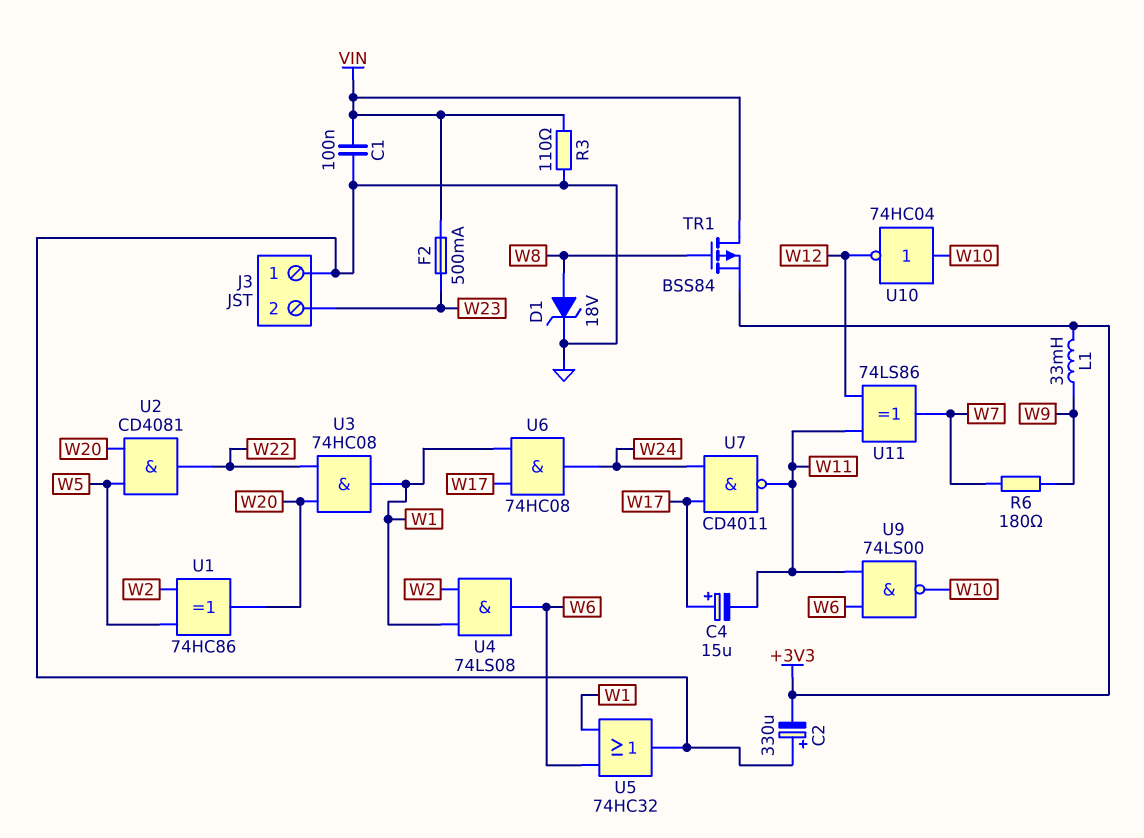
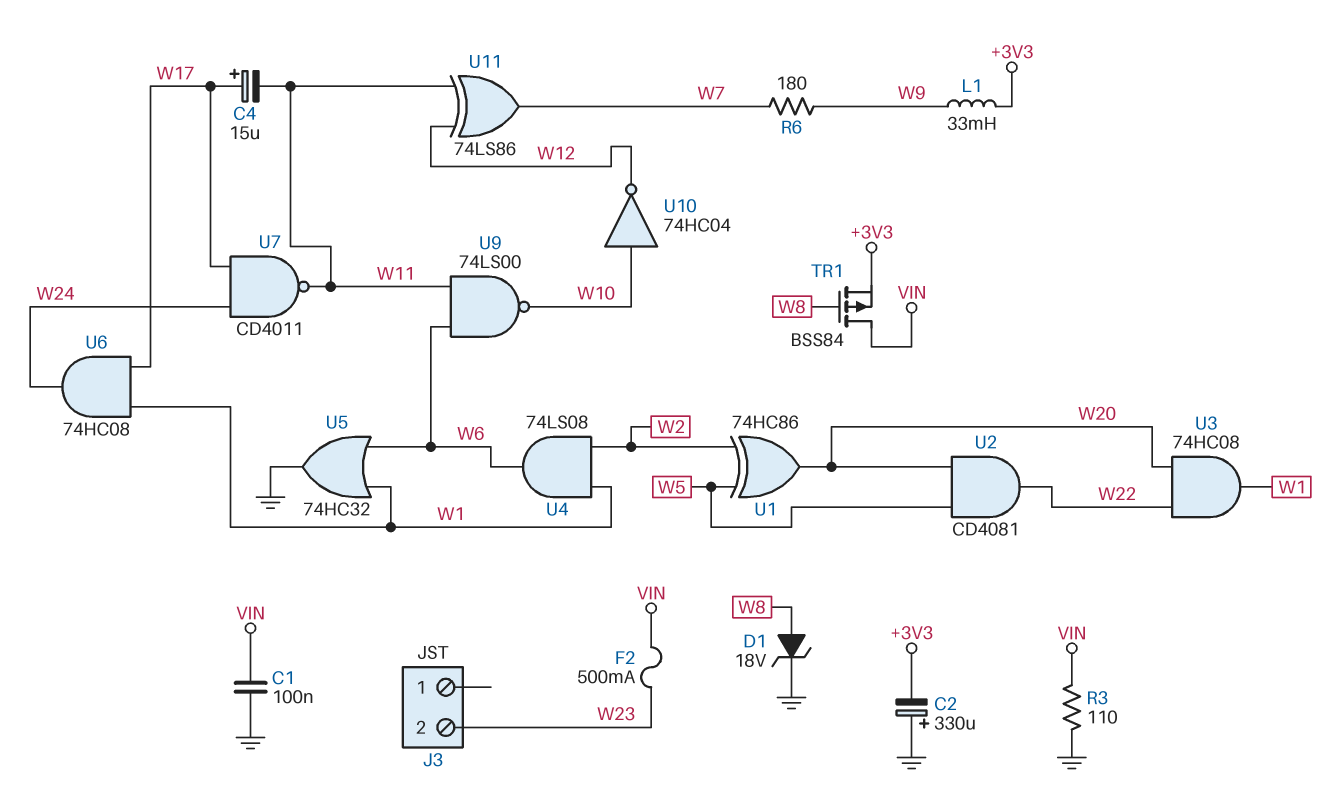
J3 pin 1: GND -> none

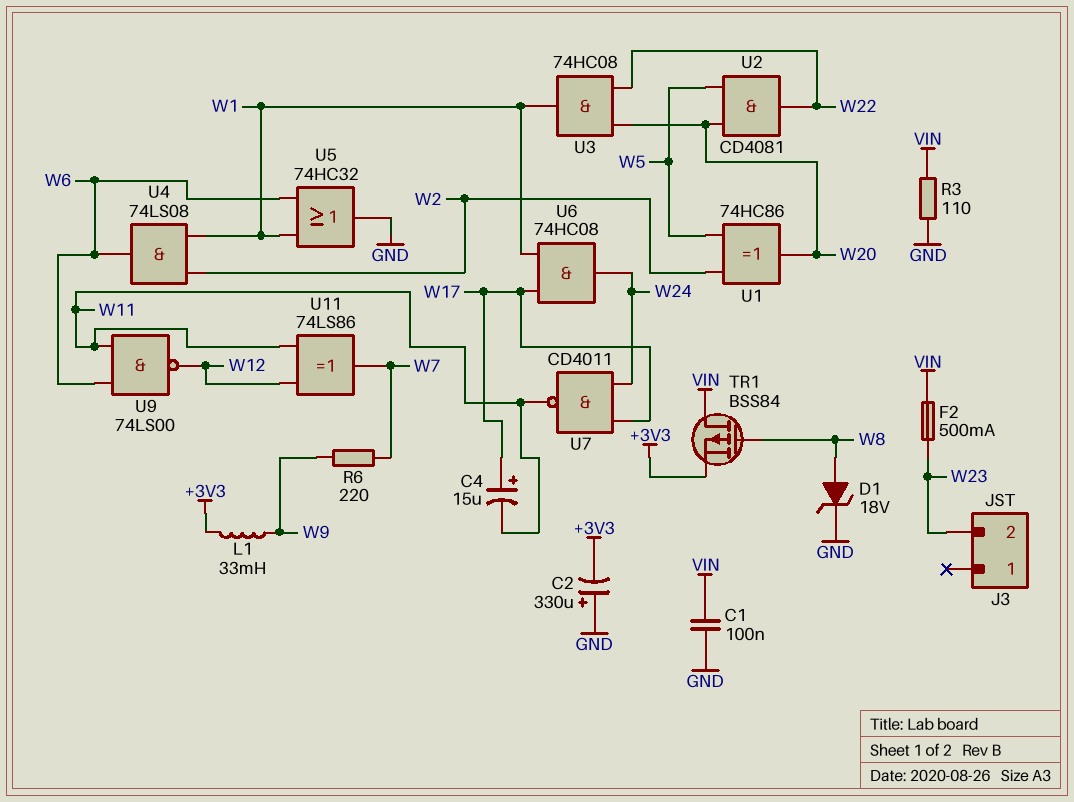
R6: 180 (W7, W9) -> 220 (W7, W9)
U9: NAND 74LS00 (in W6, in W11, out W10) -> NAND 74LS00 (in W6, in W11, out W12)
U10: NOT 74HC04 (in W10, out W12) -> none

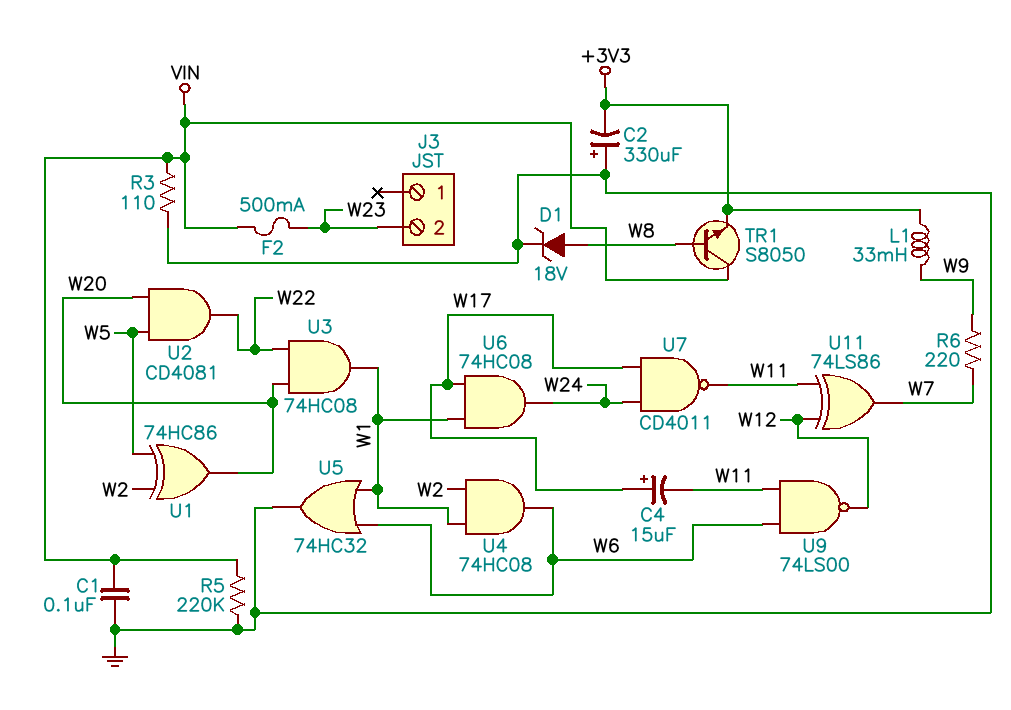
R5: none -> 220k (GND, VIN)
TR1: PMOS BSS84 (G W8, D VIN, S +3V3) -> NPN S8050 (B W8, C VIN, E +3V3)
U4: AND 74LS08 (in W1, in W2, out W6) -> AND 74HC08 (in W1, in W2, out W6)

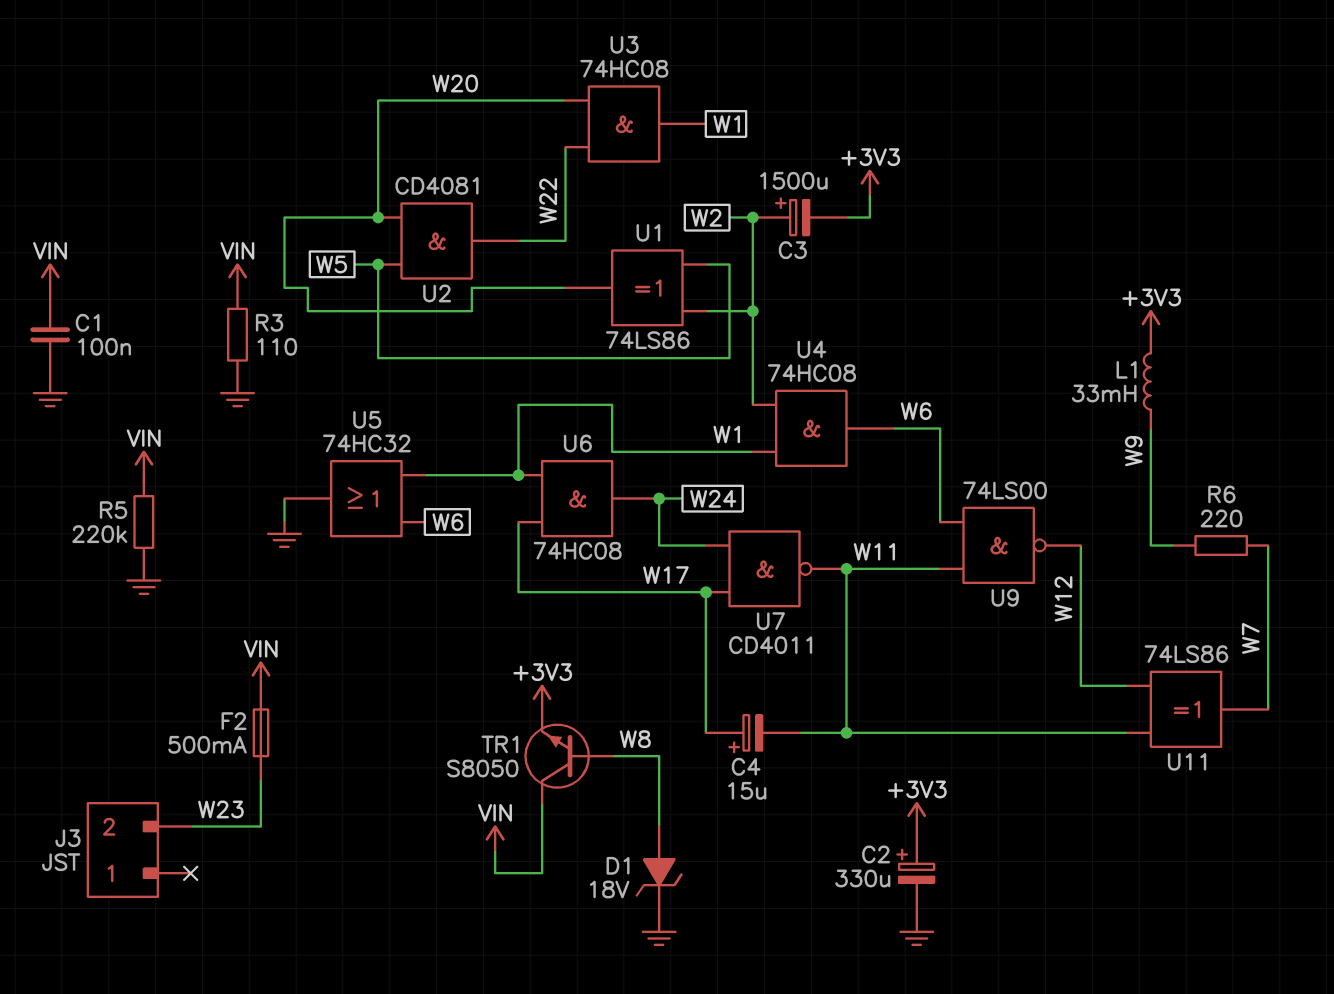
C2: 330uF (plus GND, minus +3V3) -> 330uF (plus +3V3, minus GND)
C3: none -> 1500uF (plus W2, minus +3V3)
U1: XOR 74HC86 (in W2, in W5, out W20) -> XOR 74LS86 (in W2, in W5, out W20)

